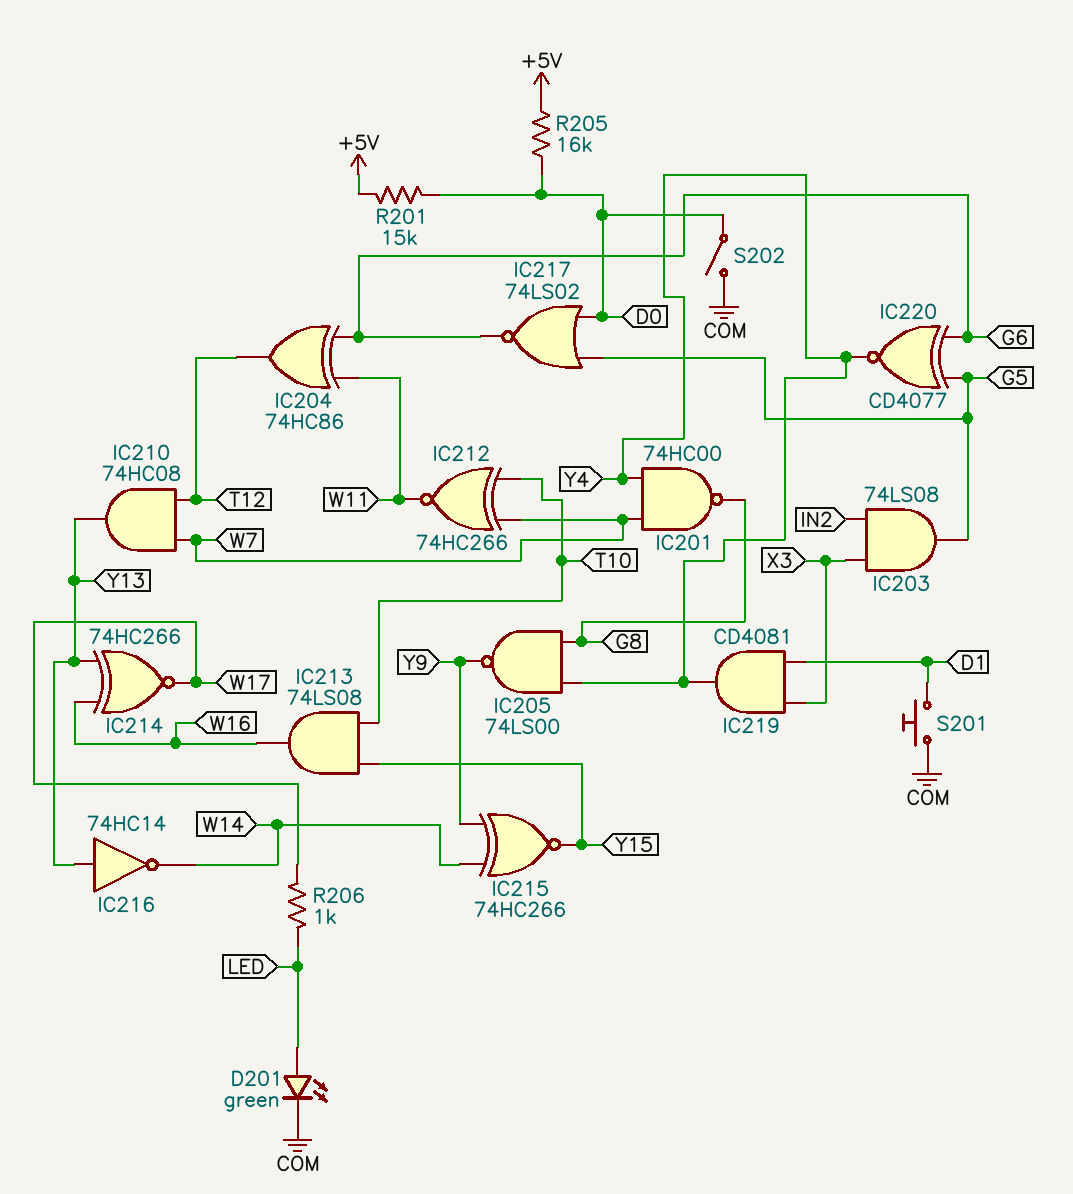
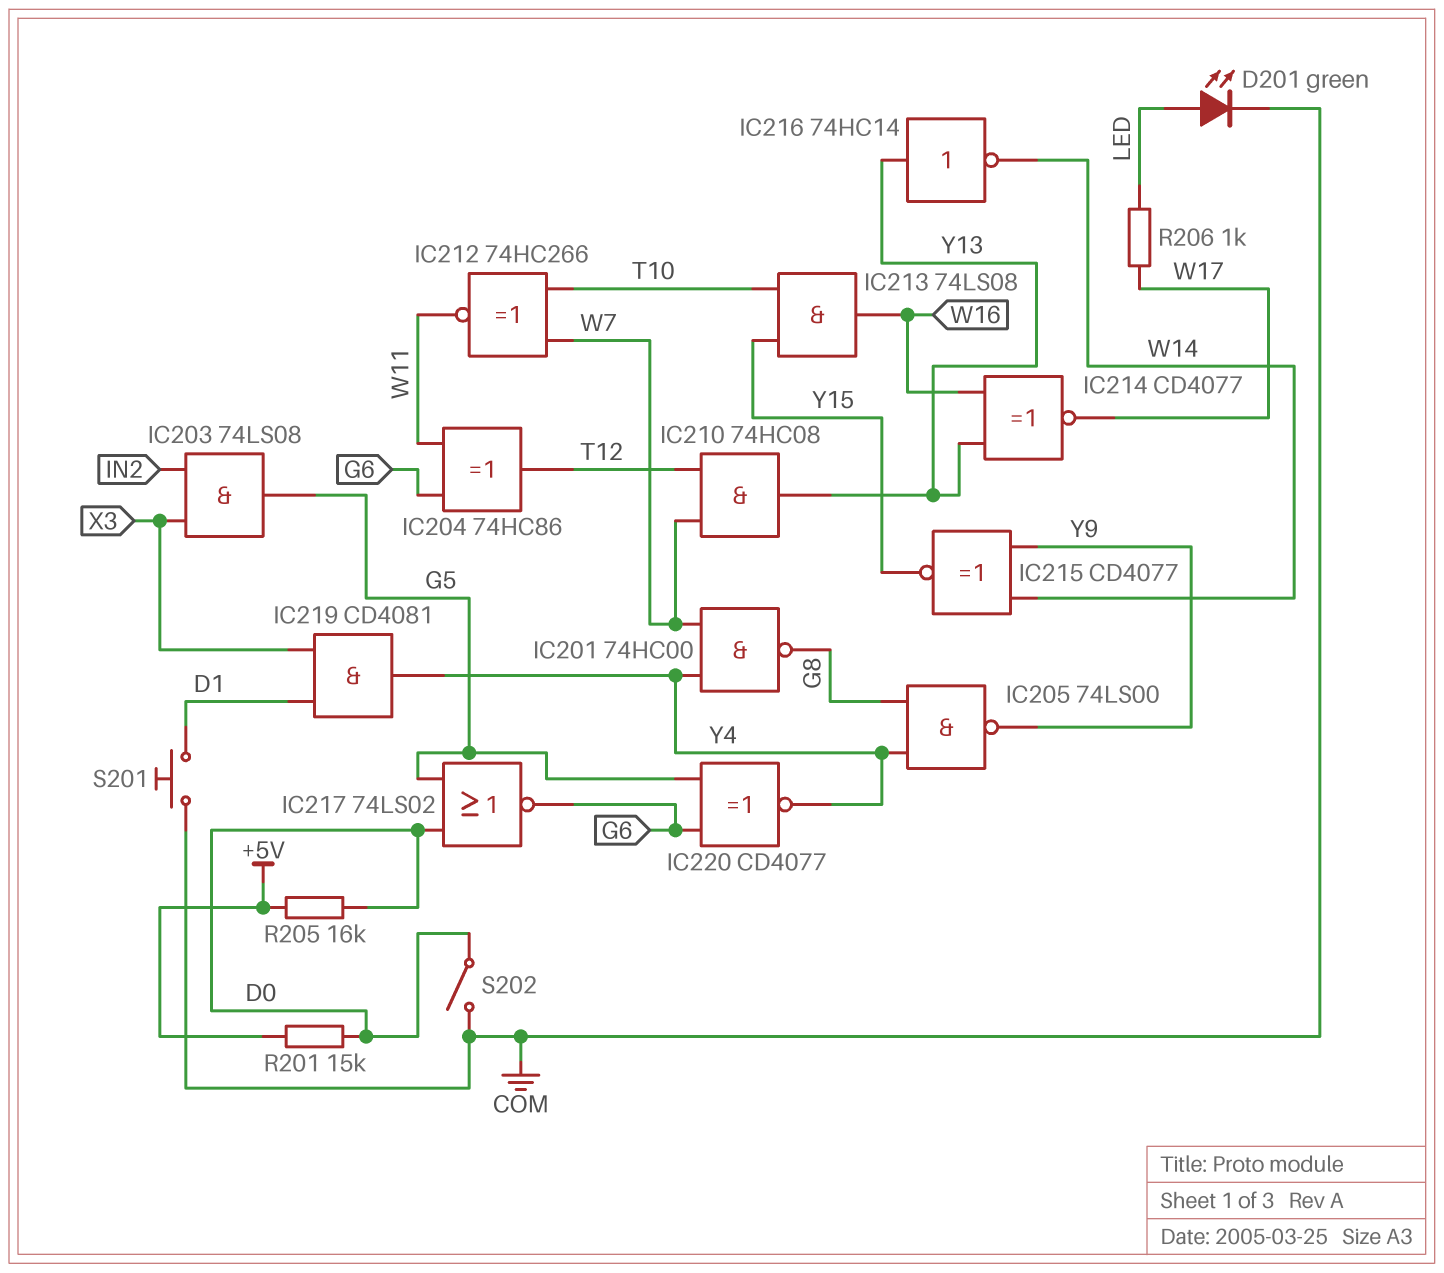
IC214: XNOR 74HC266 (in W16, in Y13, out W17) -> XNOR CD4077 (in W16, in Y13, out W17)
IC215: XNOR 74HC266 (in W14, in Y9, out Y15) -> XNOR CD4077 (in W14, in Y9, out Y15)

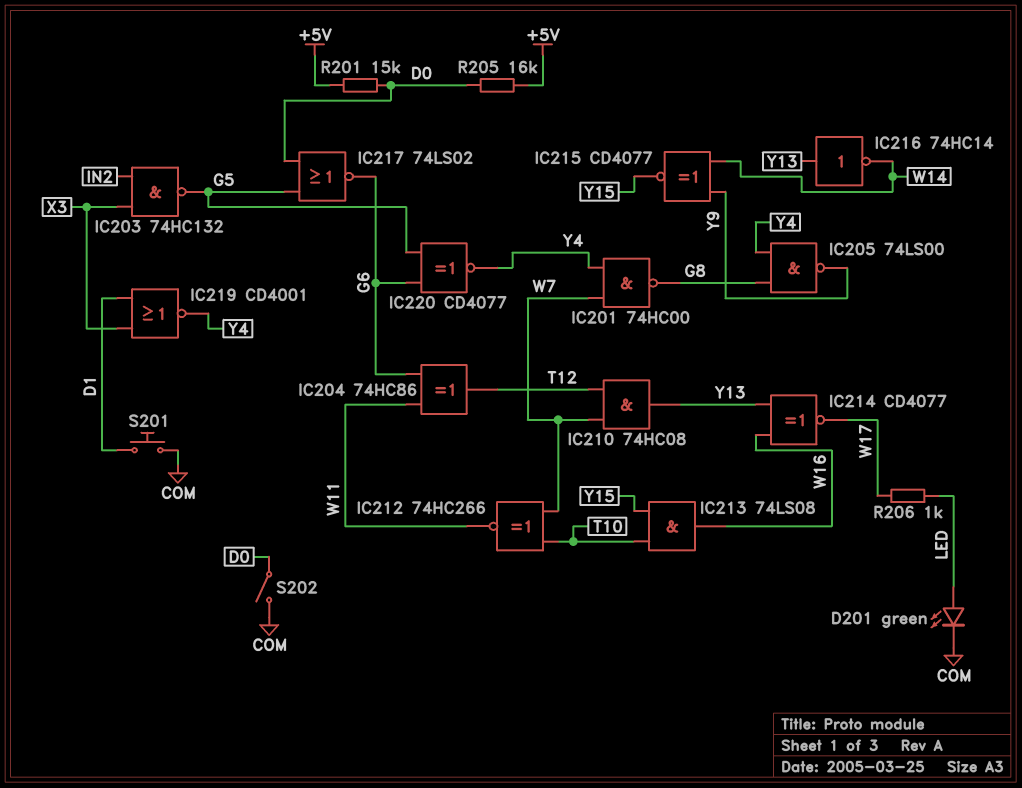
IC203: AND 74LS08 (in IN2, in X3, out G5) -> NAND 74HC132 (in IN2, in X3, out G5)
IC219: AND CD4081 (in D1, in X3, out Y4) -> NOR CD4001 (in D1, in X3, out Y4)

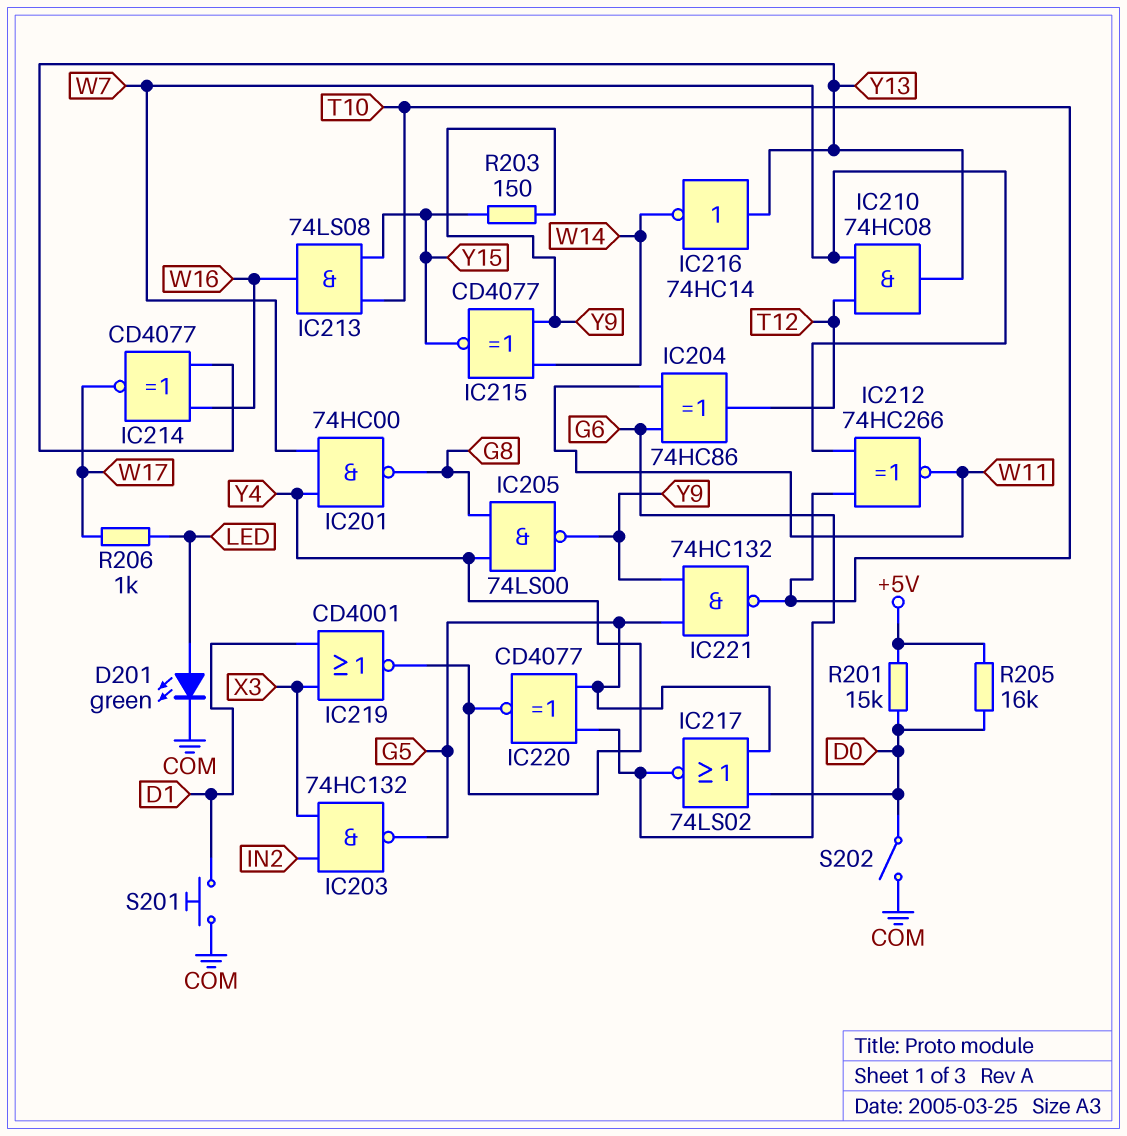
IC221: none -> NAND 74HC132 (in G5, in Y9, out T10)
R203: none -> 150 (Y9, Y15)

